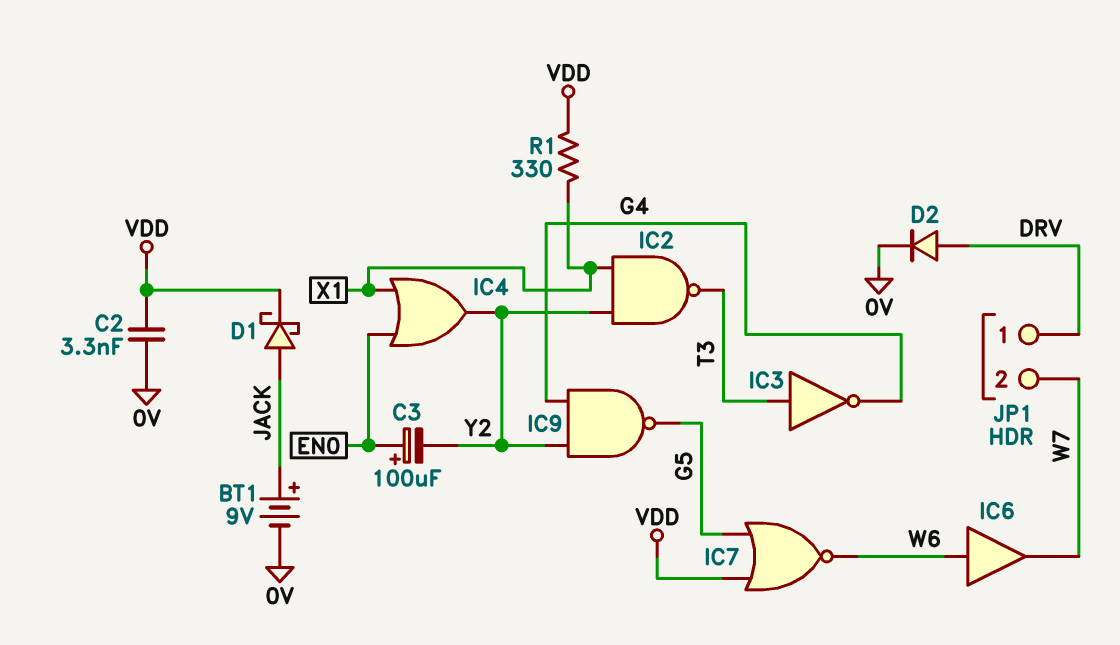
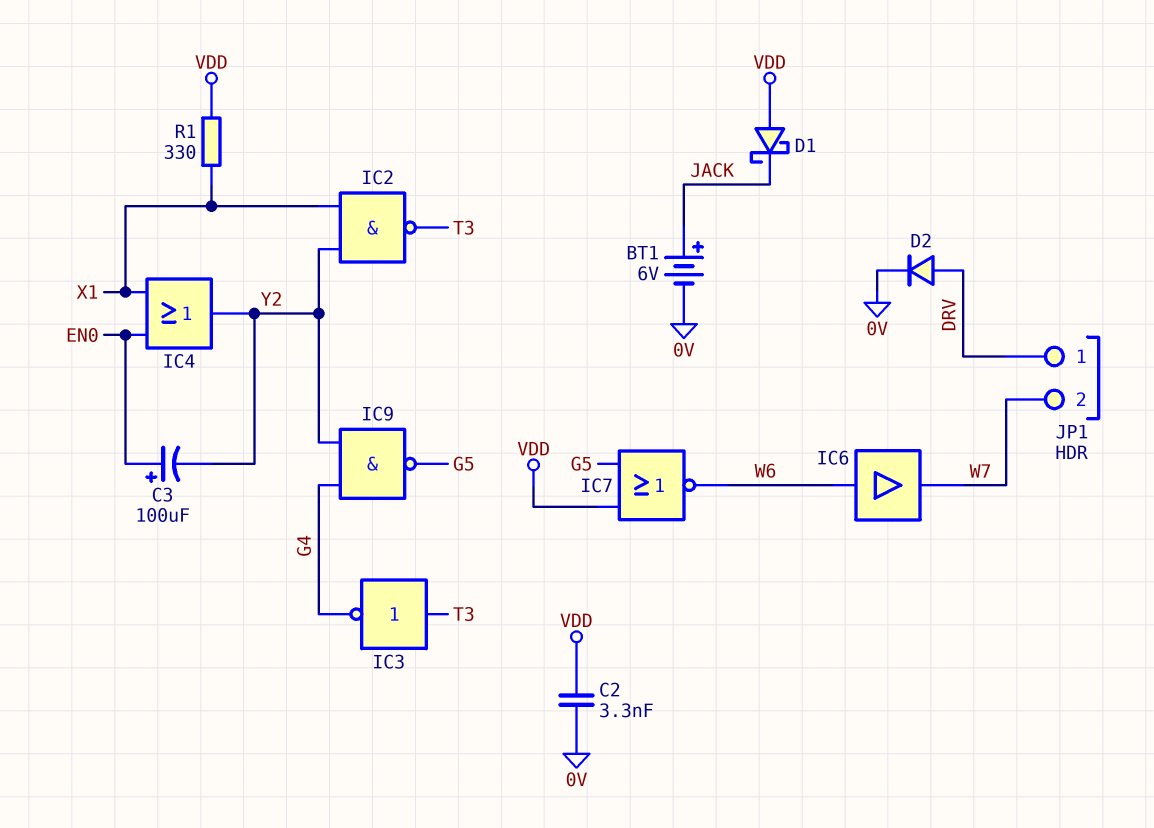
BT1: 9V (plus JACK, minus 0V) -> 6V (plus JACK, minus 0V)
D1: schottky (A JACK, K VDD) -> schottky (A VDD, K JACK)

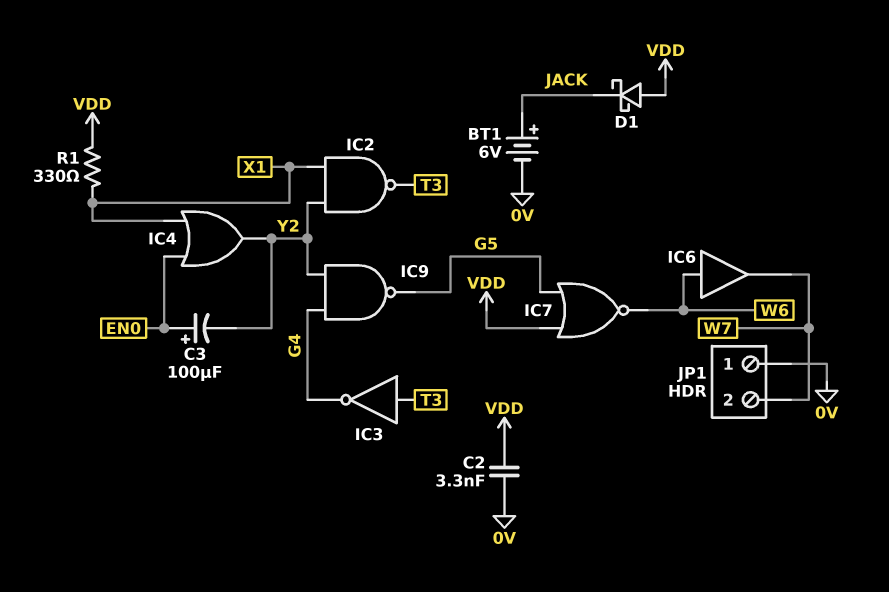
D2: diode (A DRV, K 0V) -> none
JP1 pin 1: DRV -> 0V

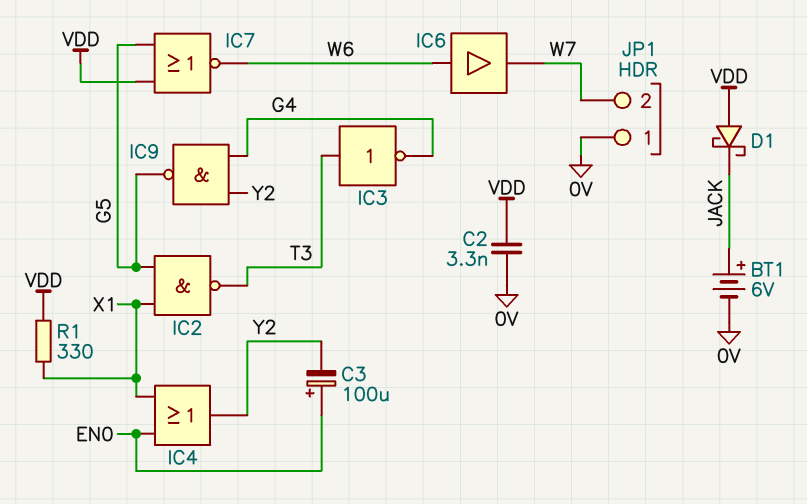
IC2: NAND (in X1, in Y2, out T3) -> NAND (in G5, in X1, out T3)

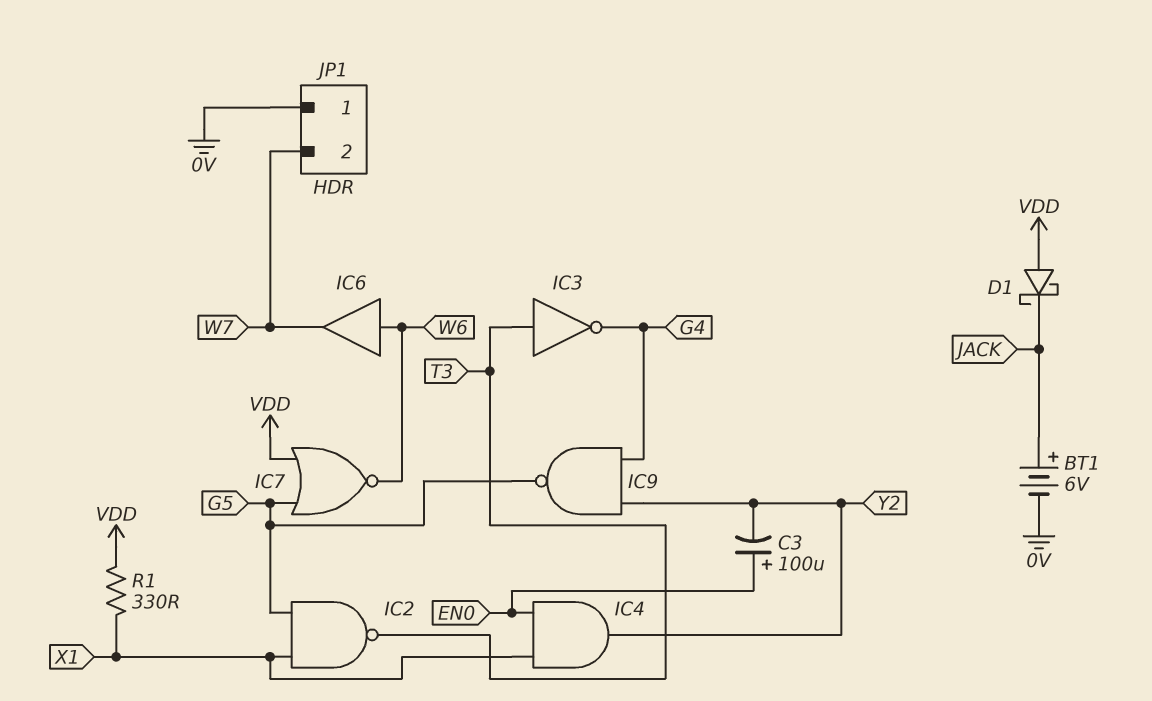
C2: 3.3nF (0V, VDD) -> none
IC4: OR (in EN0, in X1, out Y2) -> AND (in EN0, in X1, out Y2)

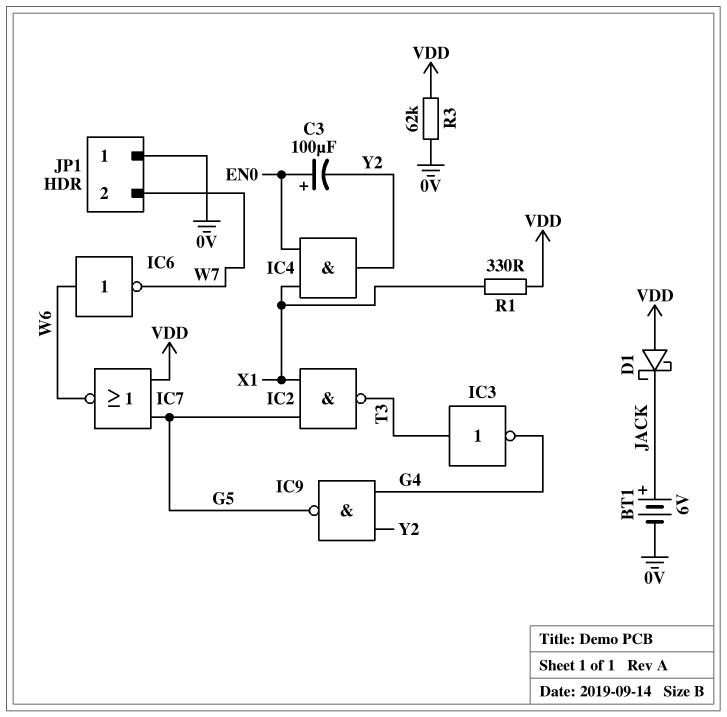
IC6: buffer (in W6, out W7) -> NOT (in W6, out W7)
R3: none -> 62k (0V, VDD)

